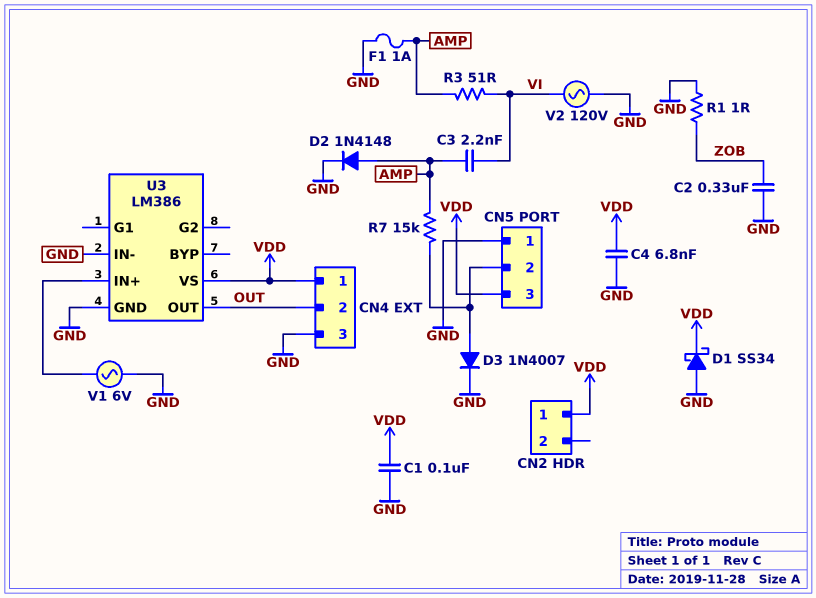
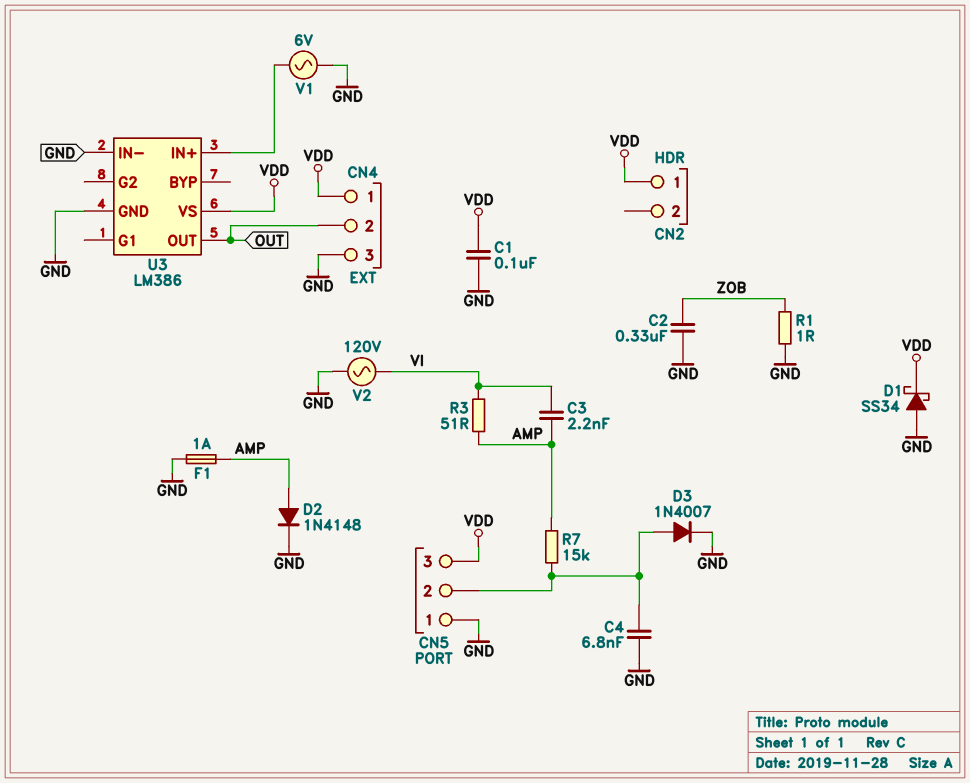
C4: 6.8nF (GND, VDD) -> 6.8nF (CN5/2, GND)

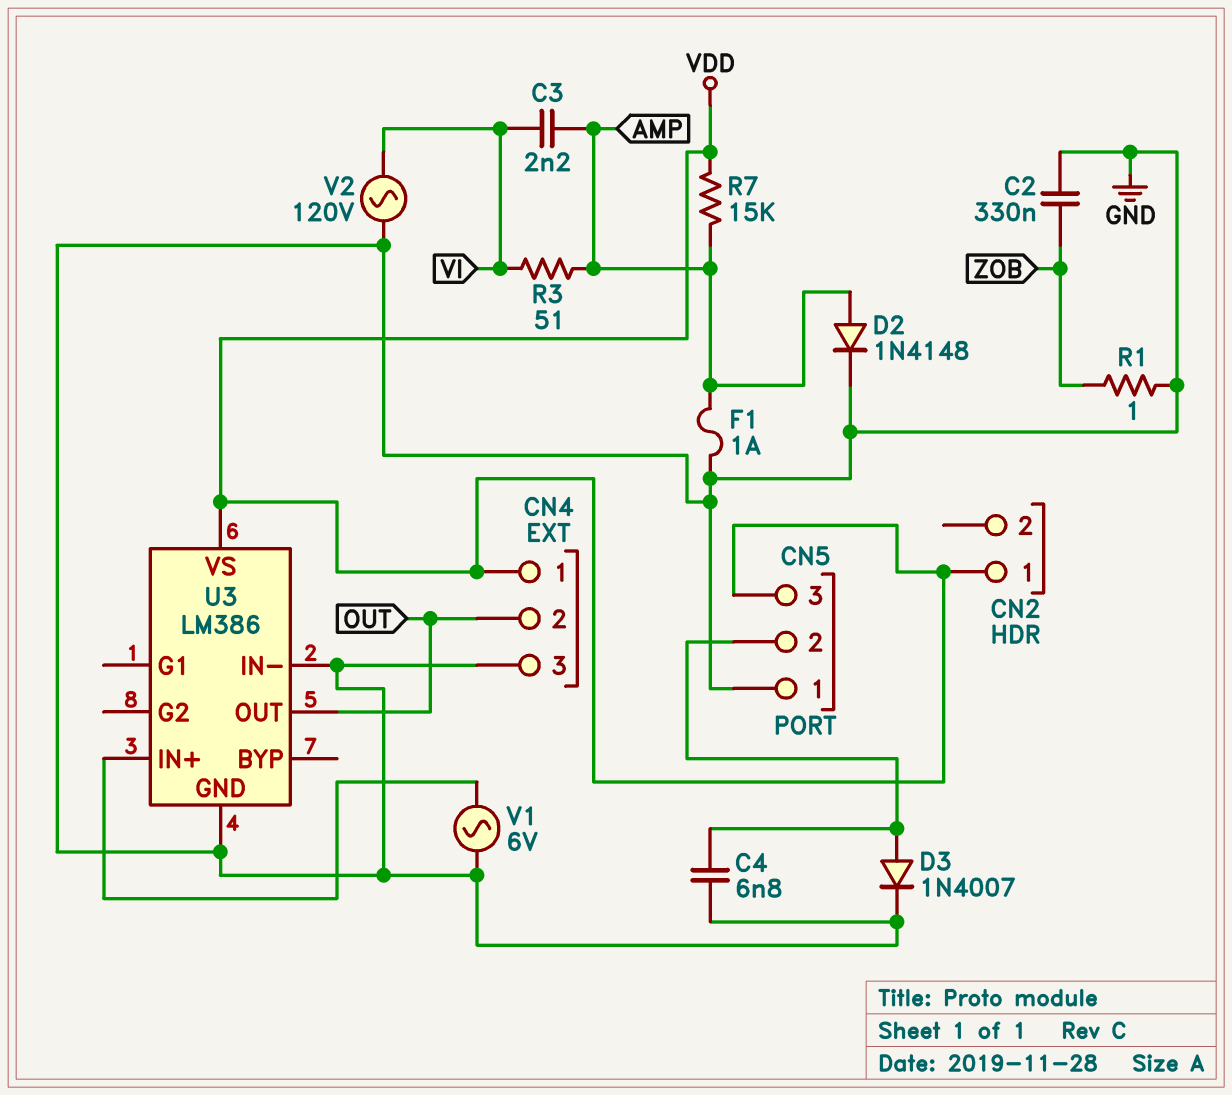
C1: 100nF (GND, VDD) -> none
D1: schottky SS34 (A GND, K VDD) -> none
R7: 15k (AMP, CN5/2) -> 15k (AMP, VDD)

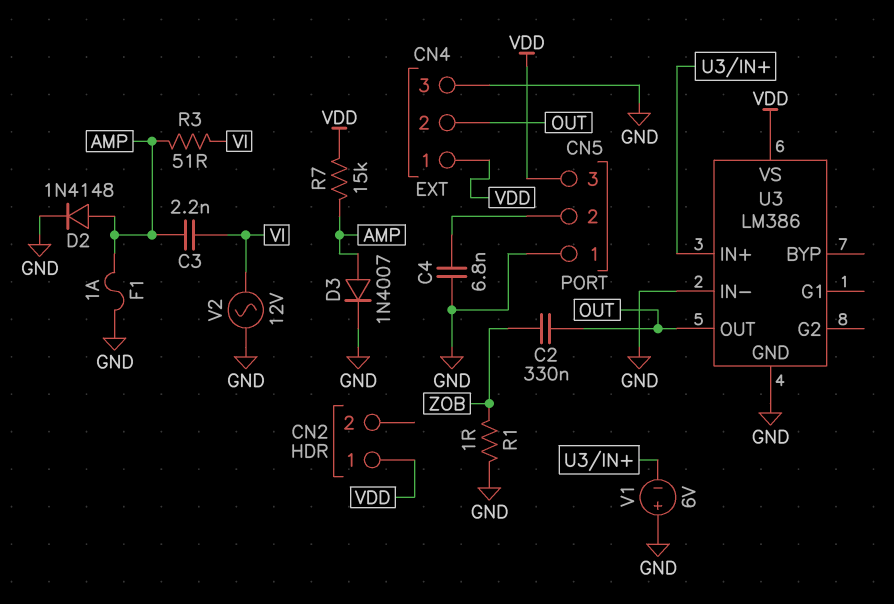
C2: 330nF (GND, ZOB) -> 330nF (OUT, ZOB)
D3: diode 1N4007 (A CN5/2, K GND) -> diode 1N4007 (A AMP, K GND)
V1: AC 6V (GND, U3/IN+) -> 6V (plus GND, minus U3/IN+)
V2: AC 120V (GND, VI) -> AC 12V (GND, VI)

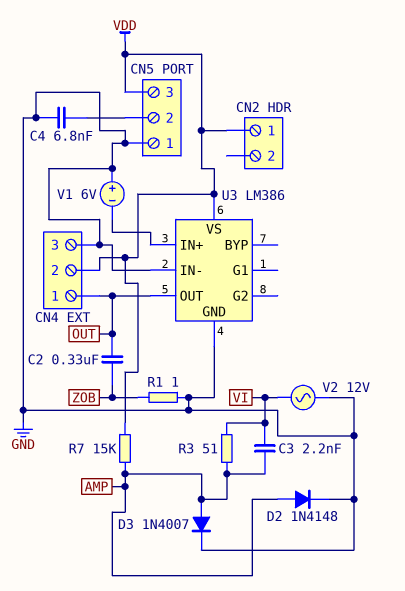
CN4 pin 1: VDD -> OUT
CN4 pin 2: OUT -> VDD
F1: 1A (AMP, GND) -> none

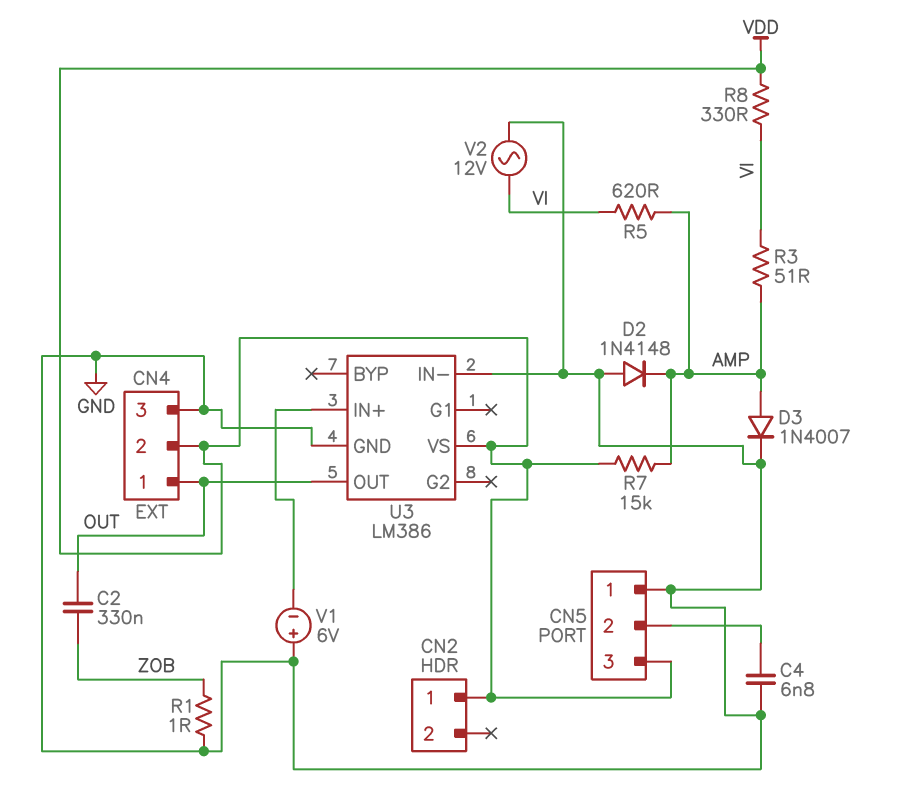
C3: 2.2nF (AMP, VI) -> none
D2: diode 1N4148 (A AMP, K GND) -> diode 1N4148 (A GND, K AMP)
R5: none -> 620 (AMP, VI)
R8: none -> 330 (VDD, VI)

